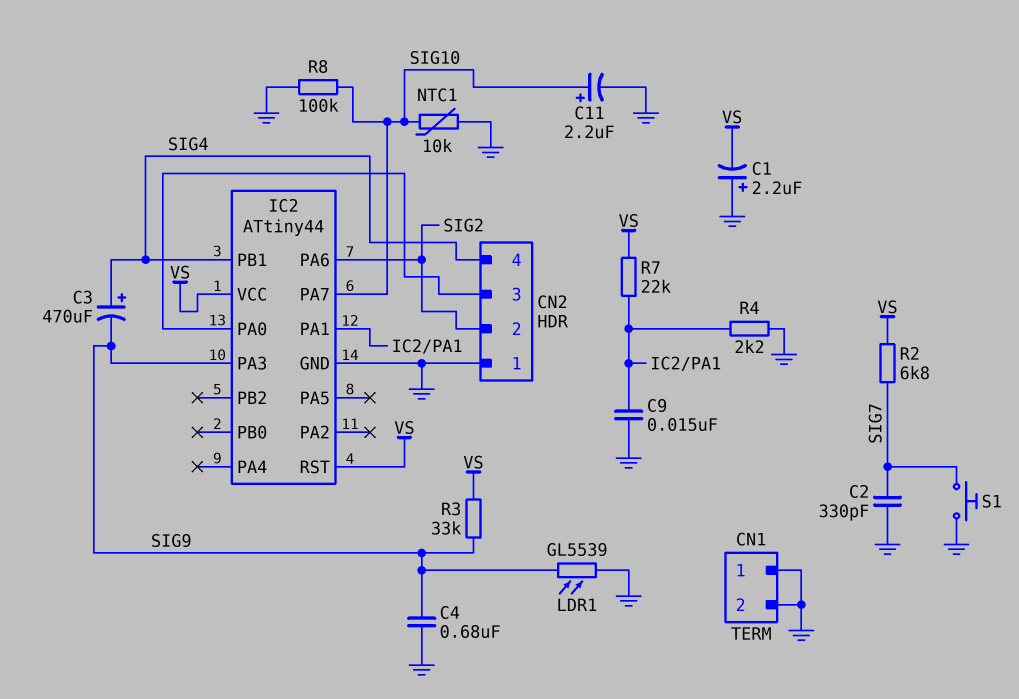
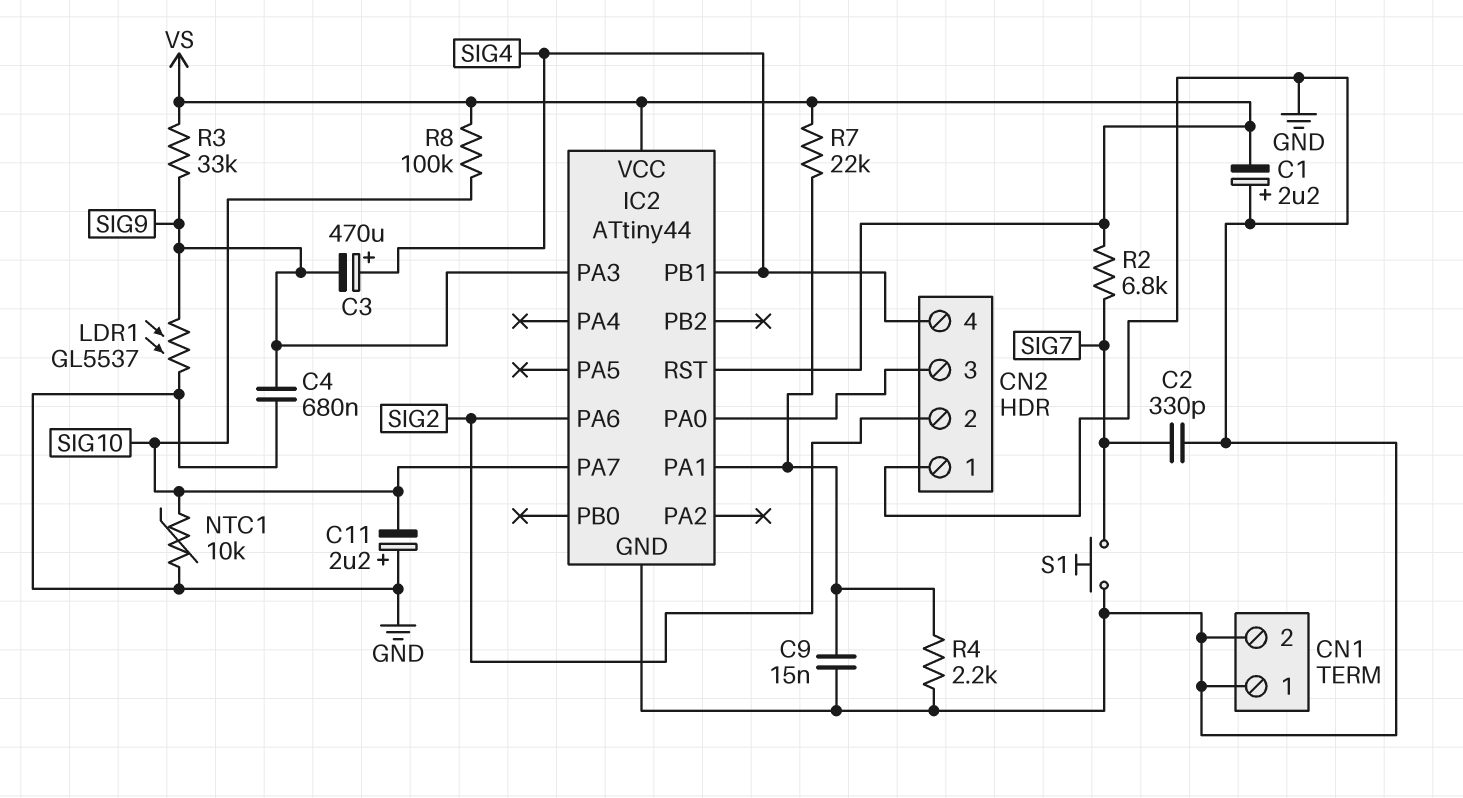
C11: 2.2uF (plus SIG10, minus GND) -> 2.2uF (plus GND, minus SIG10)
LDR1: GL5539 (GND, SIG9) -> GL5537 (GND, SIG9)
R8: 100k (GND, SIG10) -> 100k (SIG10, VS)

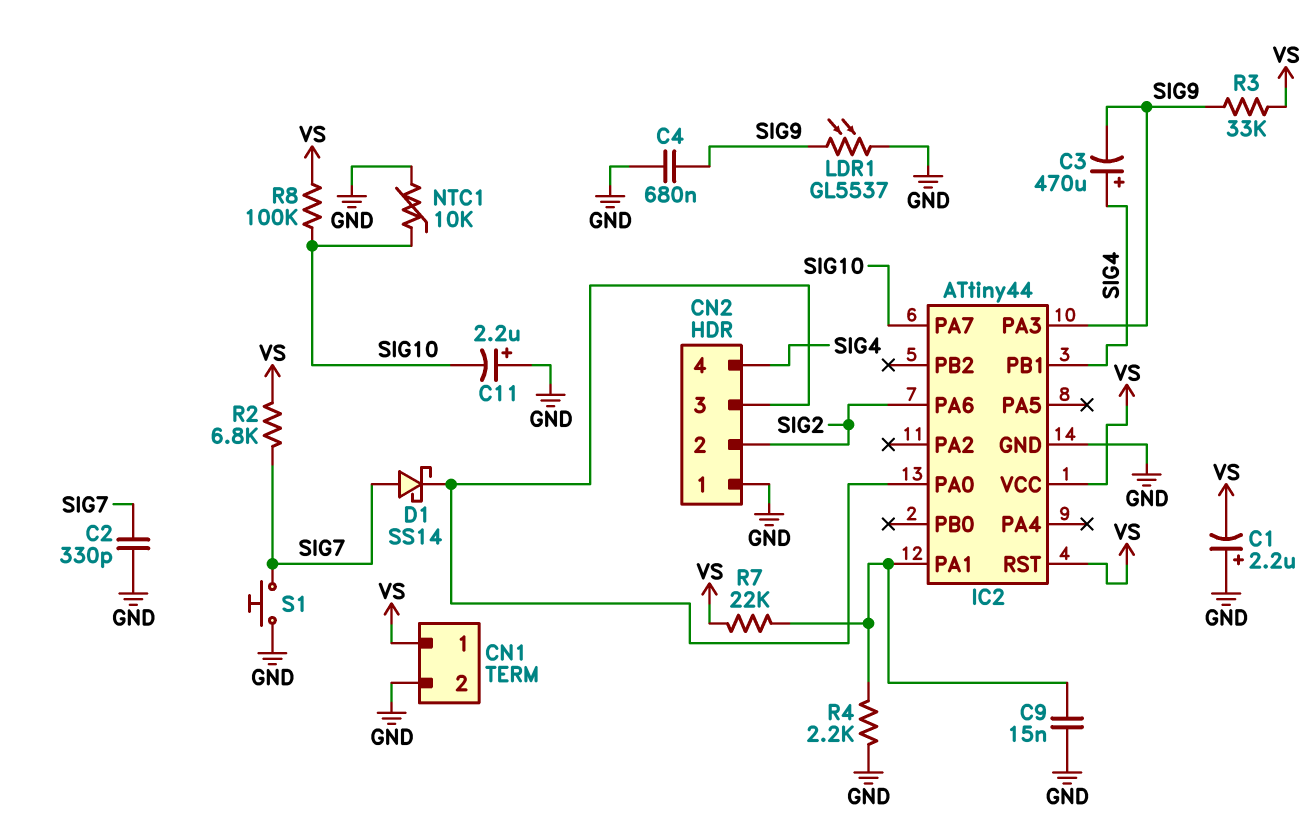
CN1 pin 1: GND -> VS
D1: none -> schottky SS14 (A SIG7, K CN2/3)

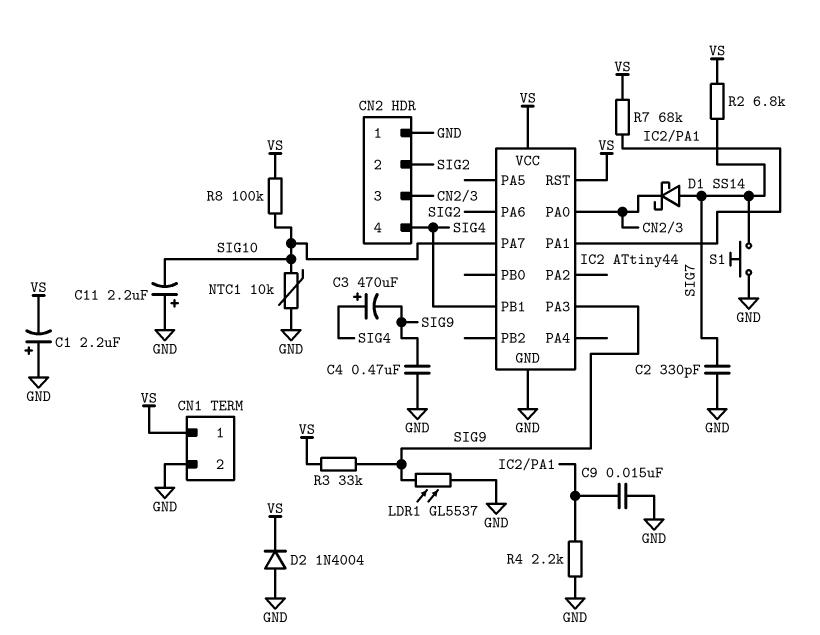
C4: 680nF (GND, SIG9) -> 470nF (GND, SIG9)
D2: none -> diode 1N4004 (A GND, K VS)
R7: 22k (IC2/PA1, VS) -> 68k (IC2/PA1, VS)

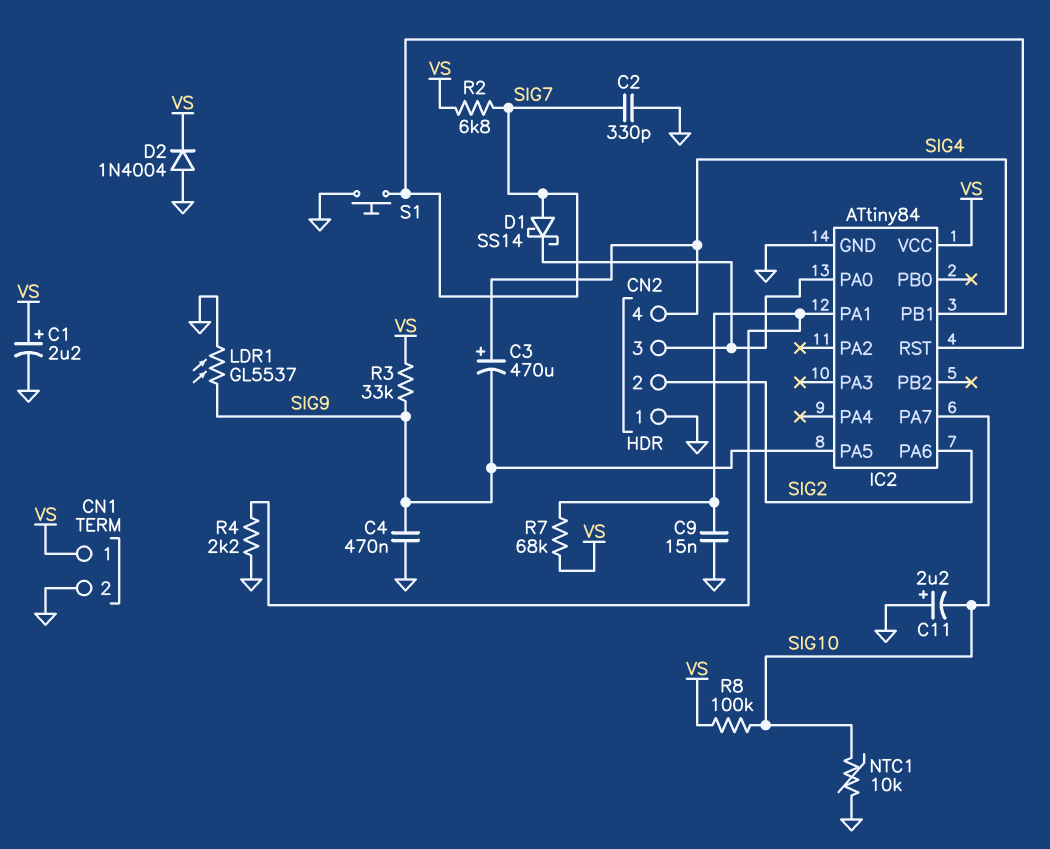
C1: 2.2uF (plus GND, minus VS) -> 2.2uF (plus VS, minus GND)
IC2: ATtiny44 -> ATtiny84
IC2 pin PA3: SIG9 -> none
IC2 pin PA5: none -> SIG9
IC2 pin RST: VS -> SIG7

